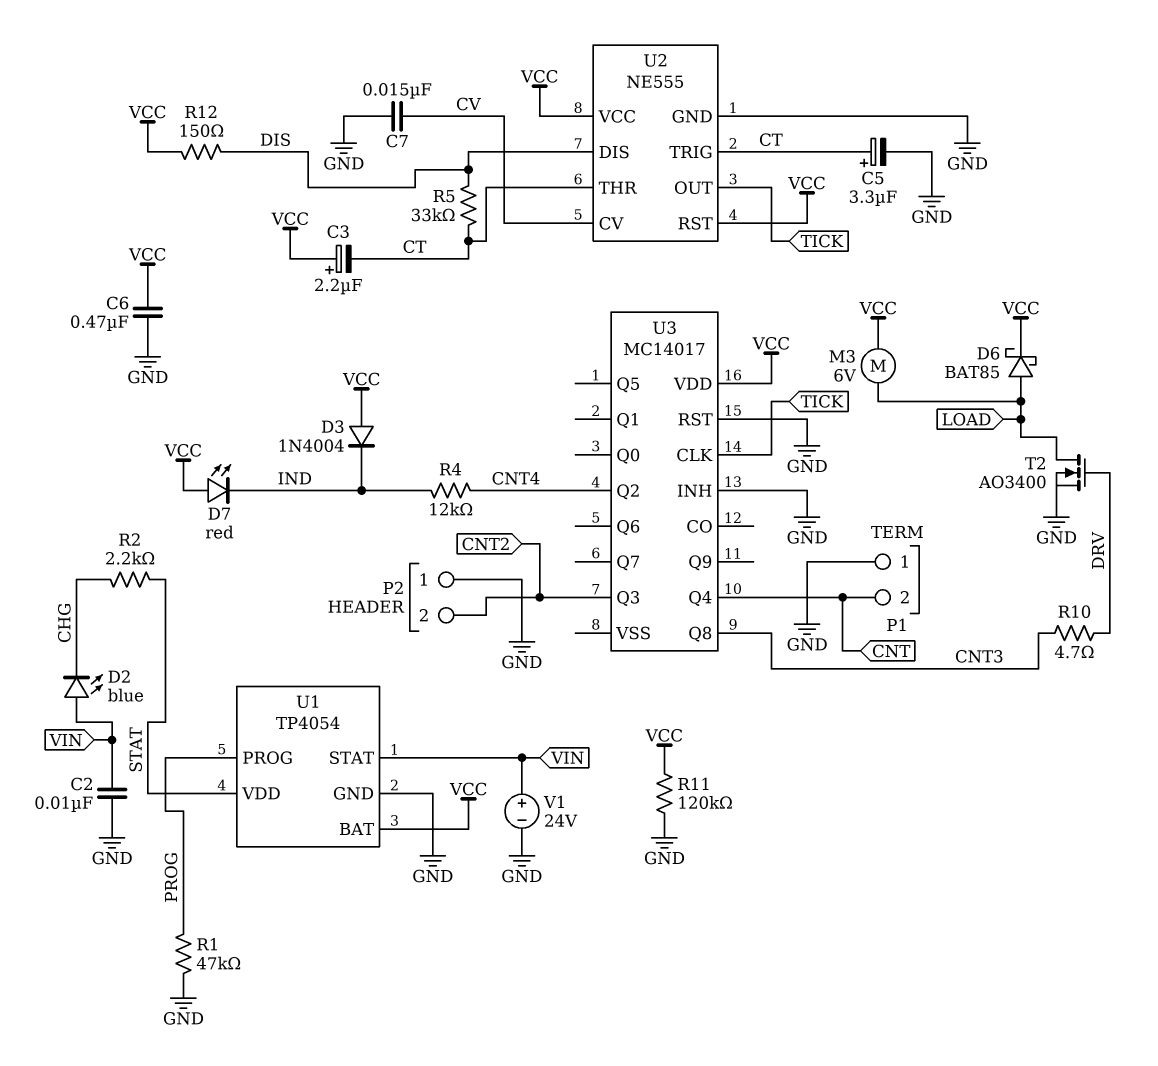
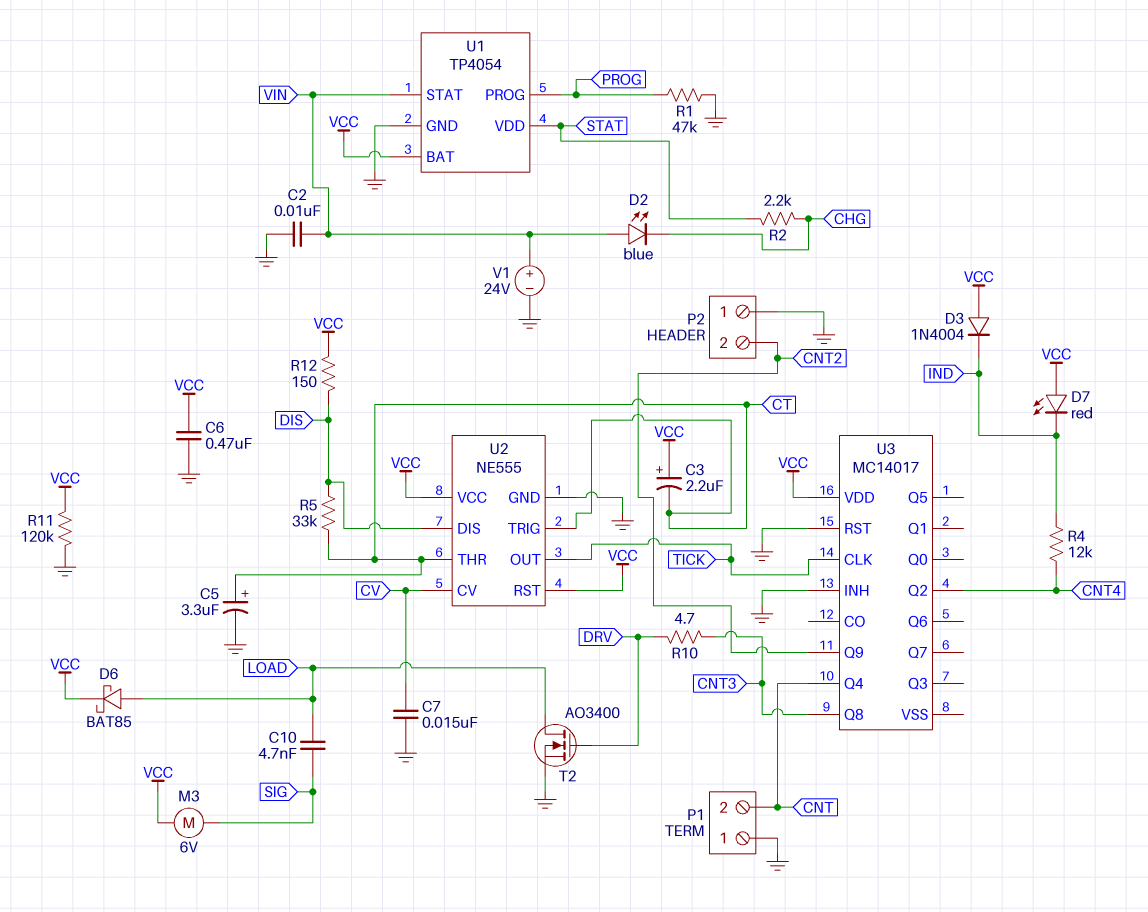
C10: none -> 4.7nF (LOAD, SIG)
M3: motor 6V (LOAD, VCC) -> motor 6V (SIG, VCC)
U3 pin Q3: CNT2 -> none
U3 pin Q9: none -> CNT2

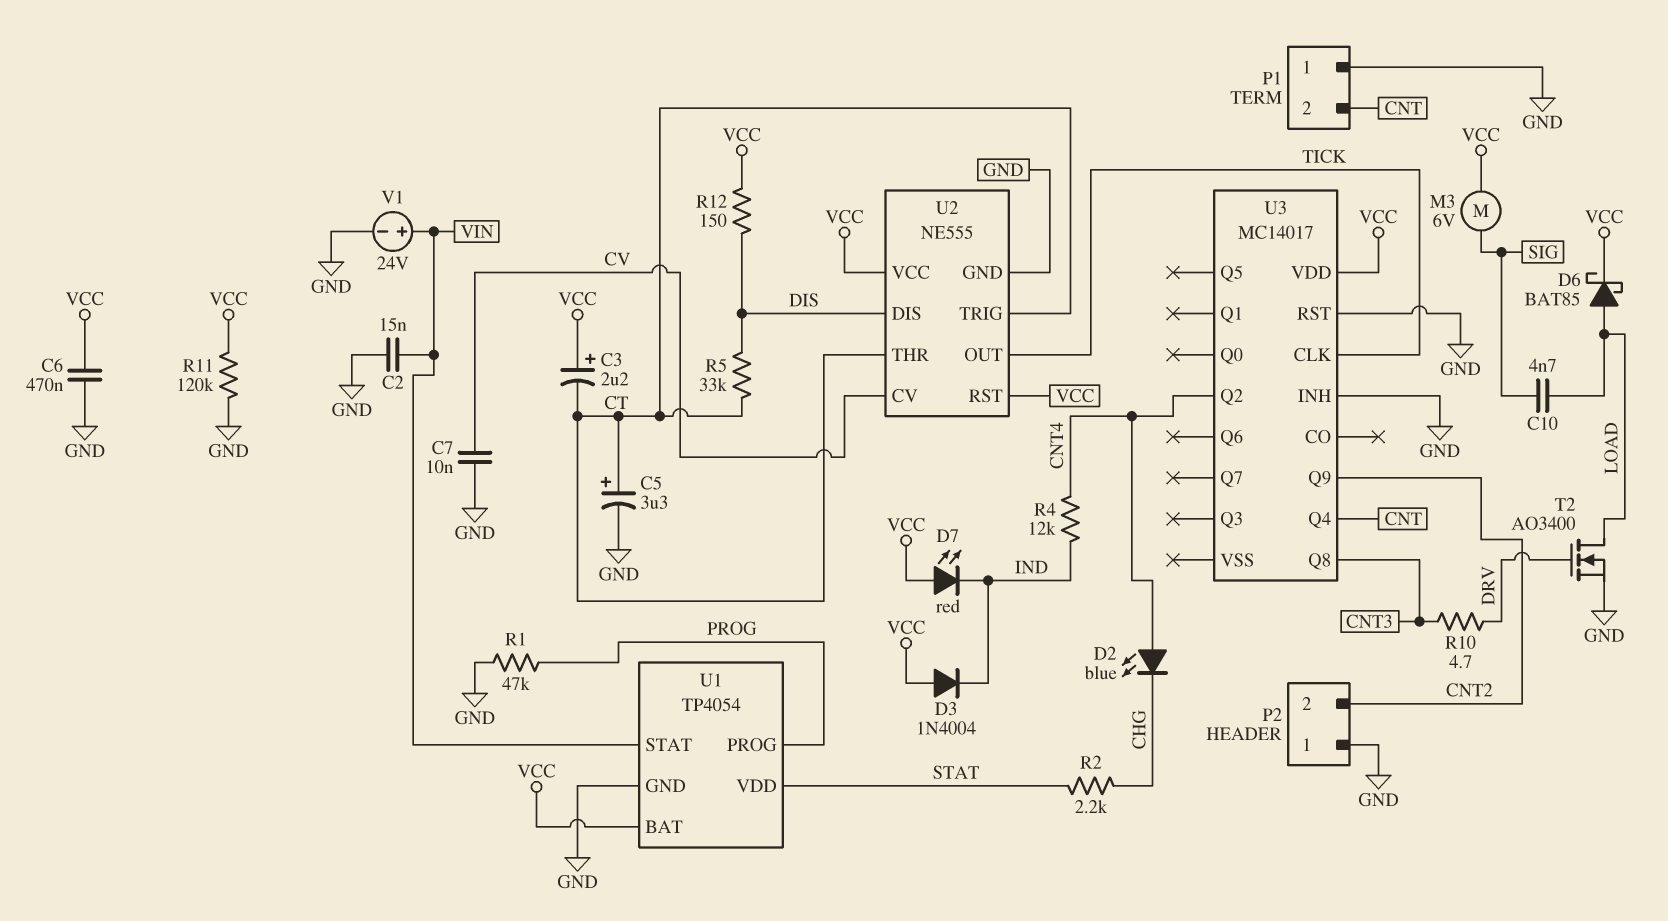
C2: 10nF (GND, VIN) -> 15nF (GND, VIN)
C7: 15nF (CV, GND) -> 10nF (CV, GND)
D2: LED blue (A VIN, K CHG) -> LED blue (A CNT4, K CHG)

